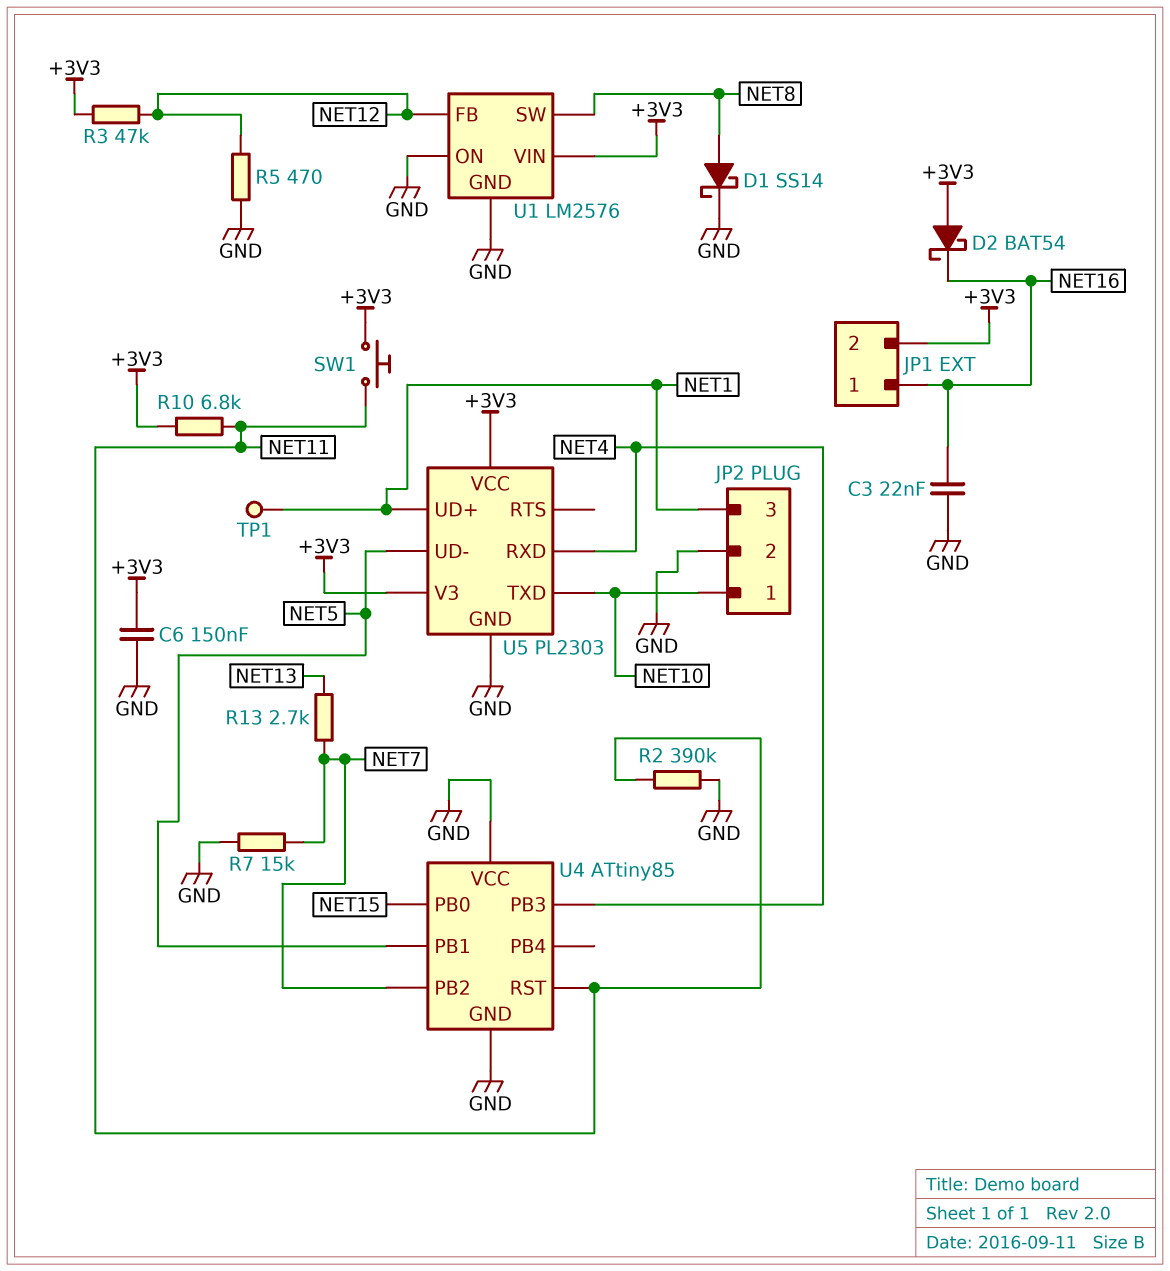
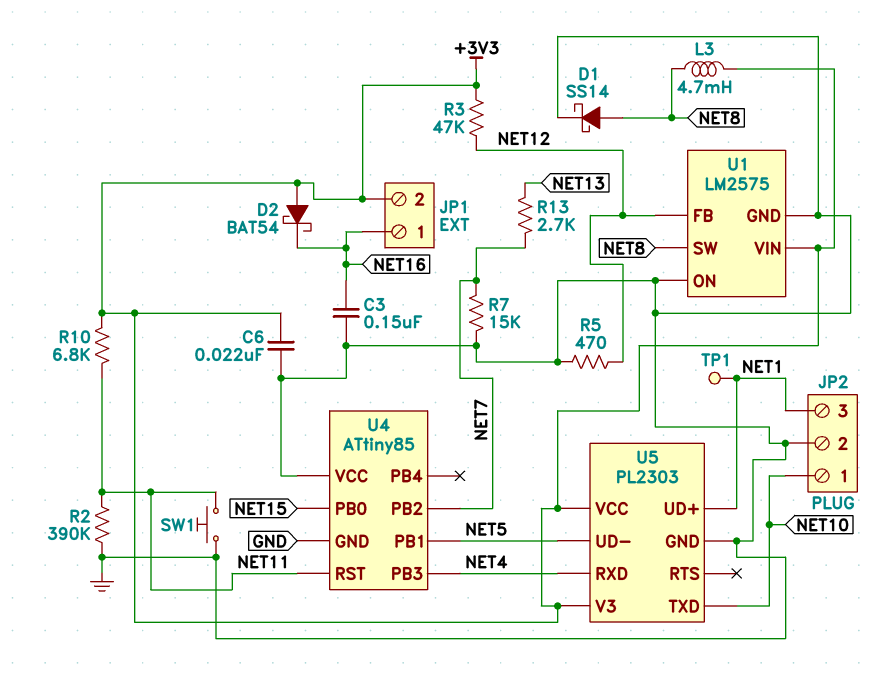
C3: 22nF (GND, NET16) -> 150nF (GND, NET16)
C6: 150nF (+3V3, GND) -> 22nF (+3V3, GND)
L3: none -> 4.7mH (+3V3, NET8)
SW1: button (+3V3, NET11) -> button (GND, NET11)
U1: LM2576 -> LM2575

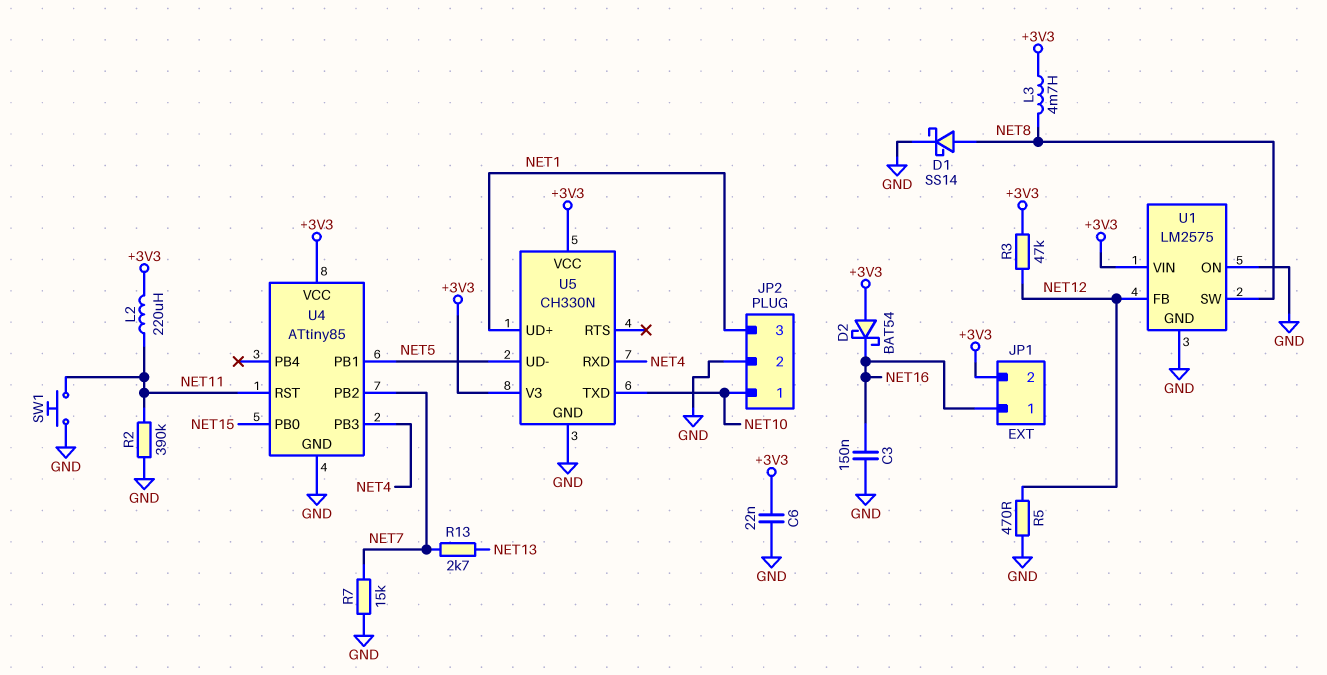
L2: none -> 220uH (+3V3, NET11)
R10: 6.8k (+3V3, NET11) -> none
TP1: test point (NET1) -> none
U4 pin VCC: GND -> +3V3
U5: PL2303 -> CH330N

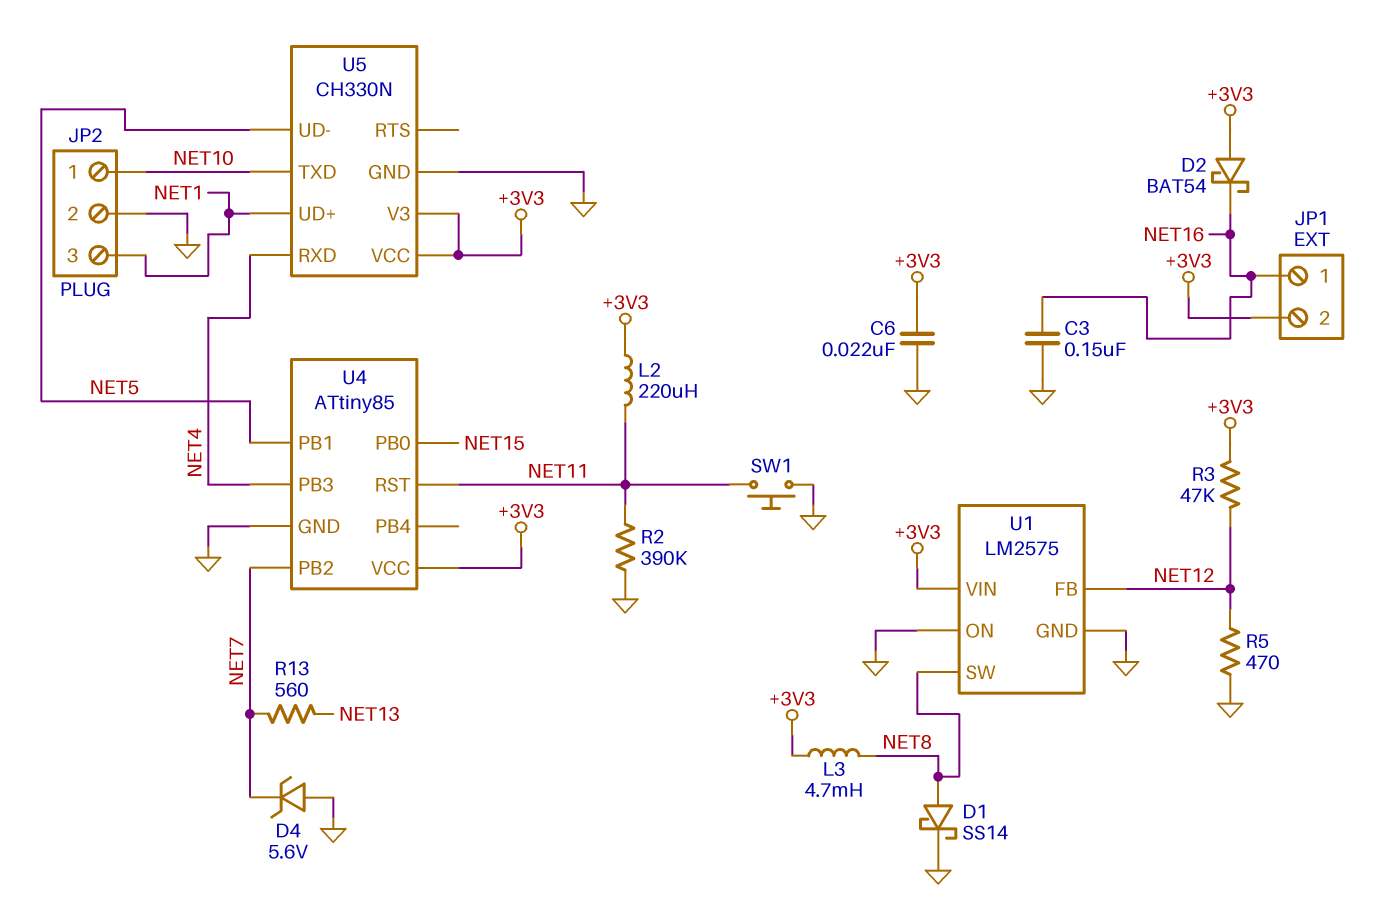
D4: none -> zener 5.6V (A GND, K NET7)
R7: 15k (GND, NET7) -> none
R13: 2.7k (NET7, NET13) -> 560 (NET7, NET13)

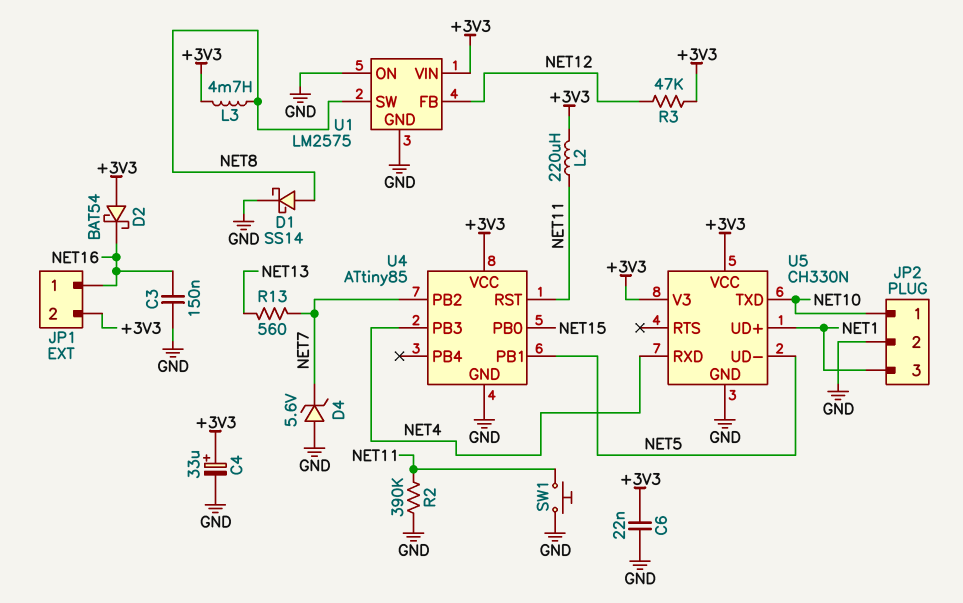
C4: none -> 33uF (plus +3V3, minus GND)
R5: 470 (GND, NET12) -> none

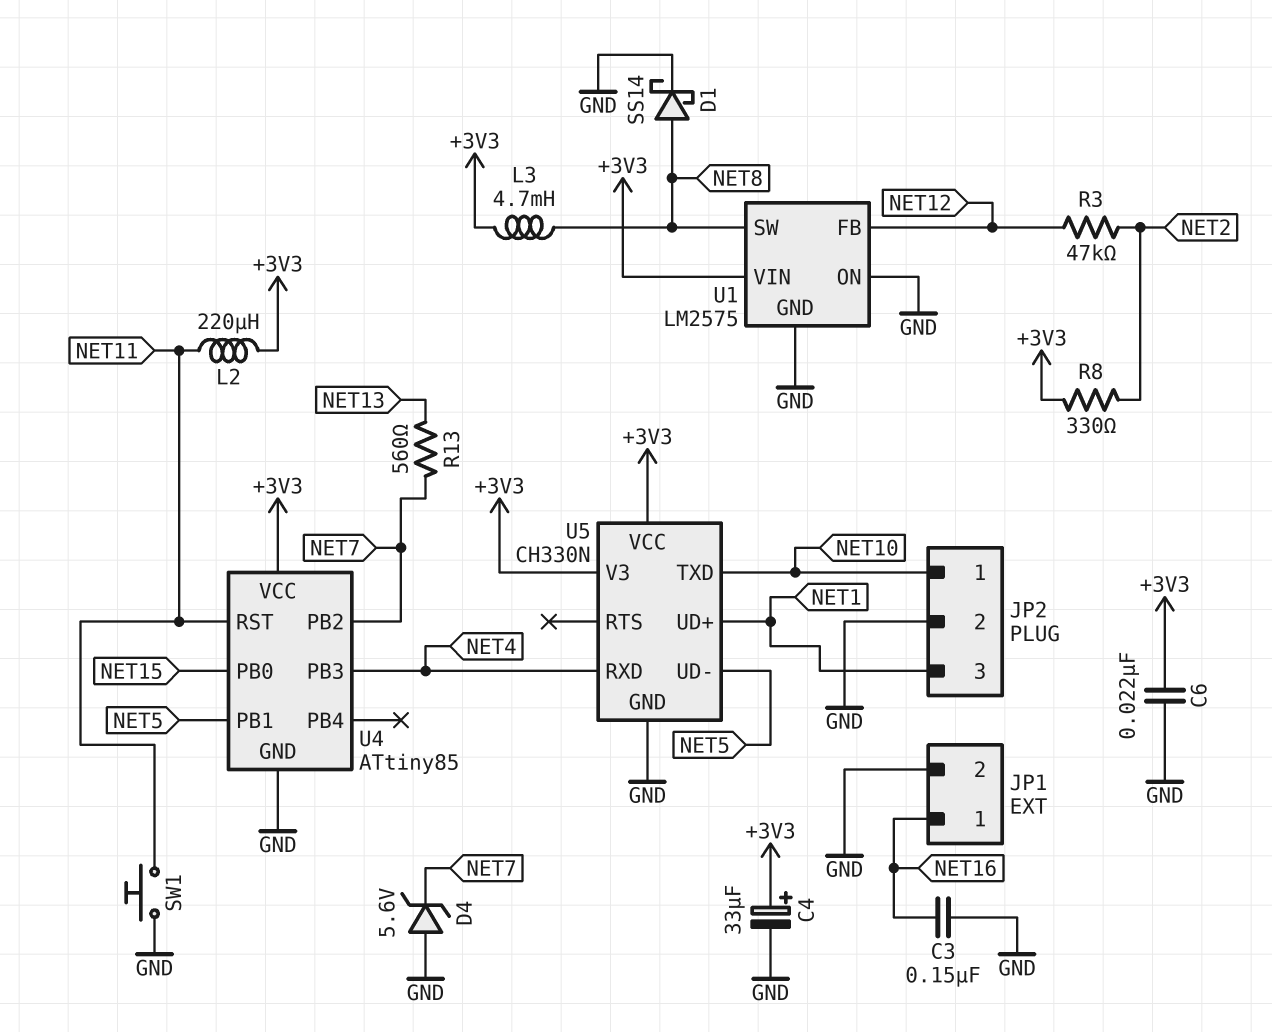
D2: schottky BAT54 (A +3V3, K NET16) -> none
JP1 pin 2: +3V3 -> GND
R2: 390k (GND, NET11) -> none
R3: 47k (+3V3, NET12) -> 47k (NET2, NET12)
R8: none -> 330 (+3V3, NET2)

